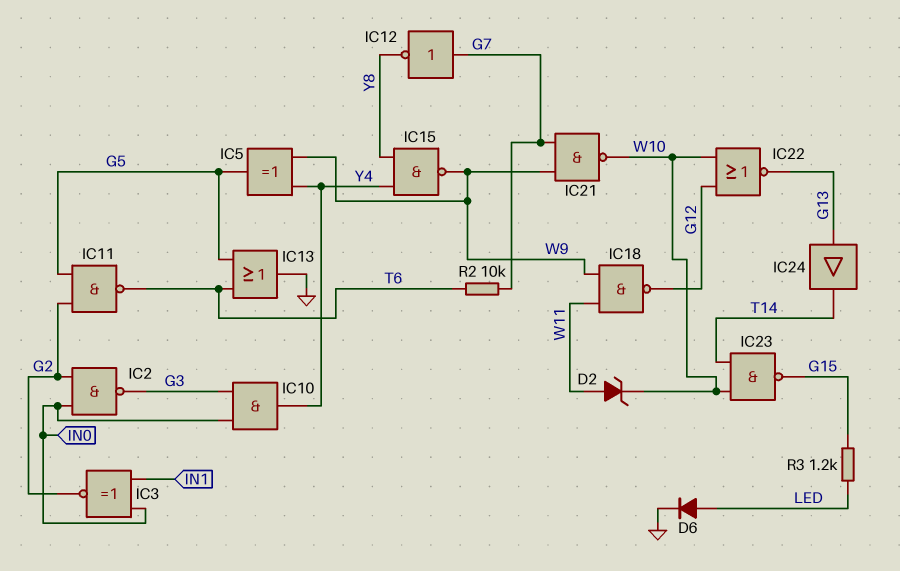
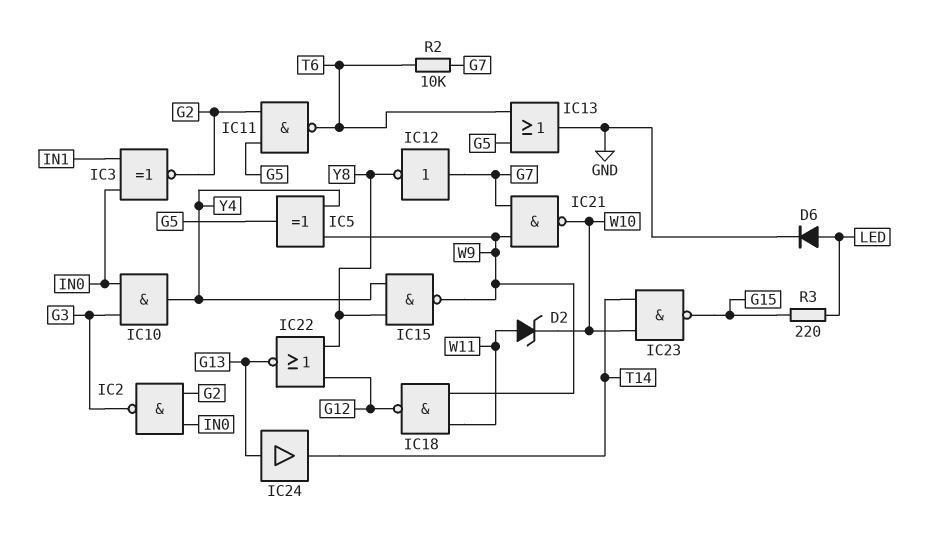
IC22: NOR (in G12, in W10, out G13) -> NOR (in G12, in Y8, out G13)
R3: 1.2k (G15, LED) -> 220 (G15, LED)

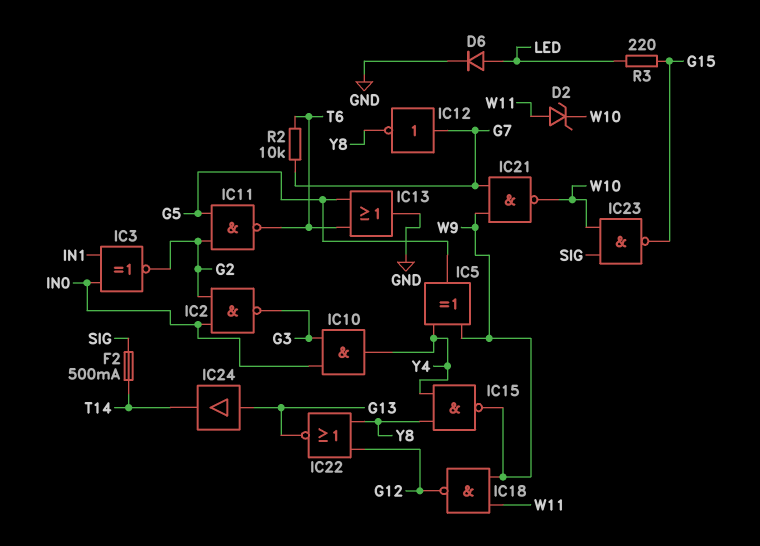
F2: none -> 500mA (SIG, T14)
IC23: NAND (in T14, in W10, out G15) -> NAND (in SIG, in W10, out G15)

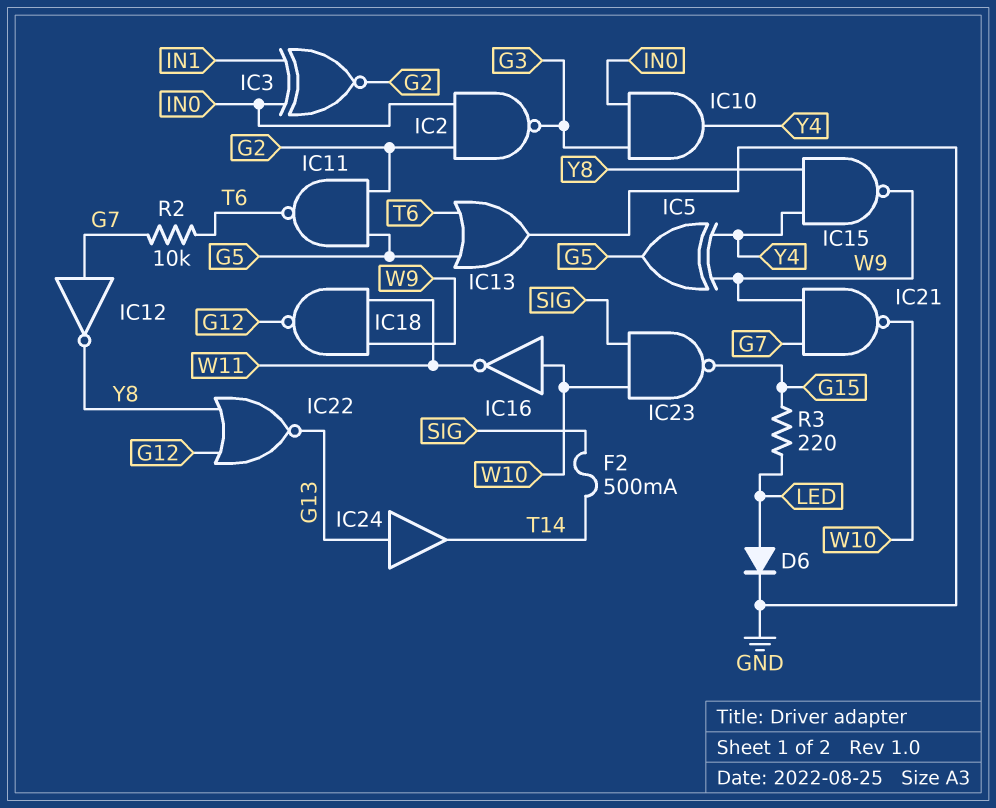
D2: zener (A W11, K W10) -> none
IC16: none -> NOT (in W10, out W11)

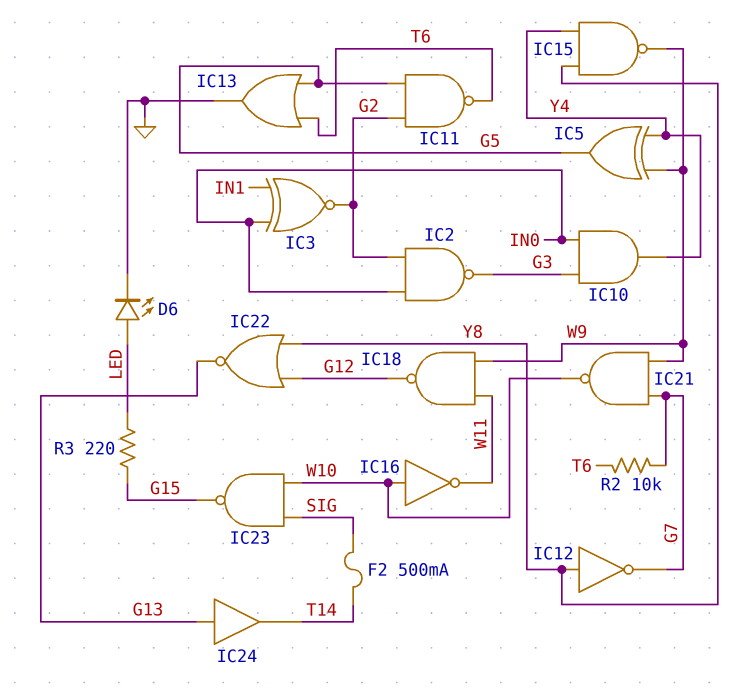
D6: diode (A LED, K GND) -> LED (A LED, K GND)
IC12: NOT (in G7, out Y8) -> NOT (in Y8, out G7)

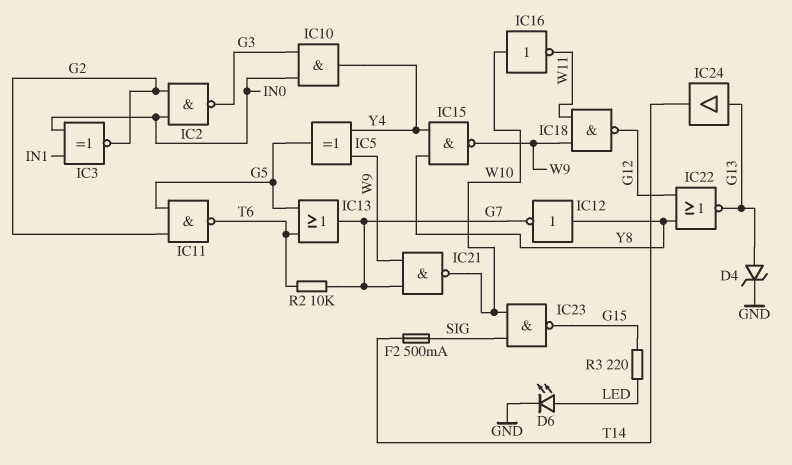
D4: none -> zener (A G13, K GND)
IC13: OR (in G5, in T6, out GND) -> OR (in G5, in T6, out G7)

